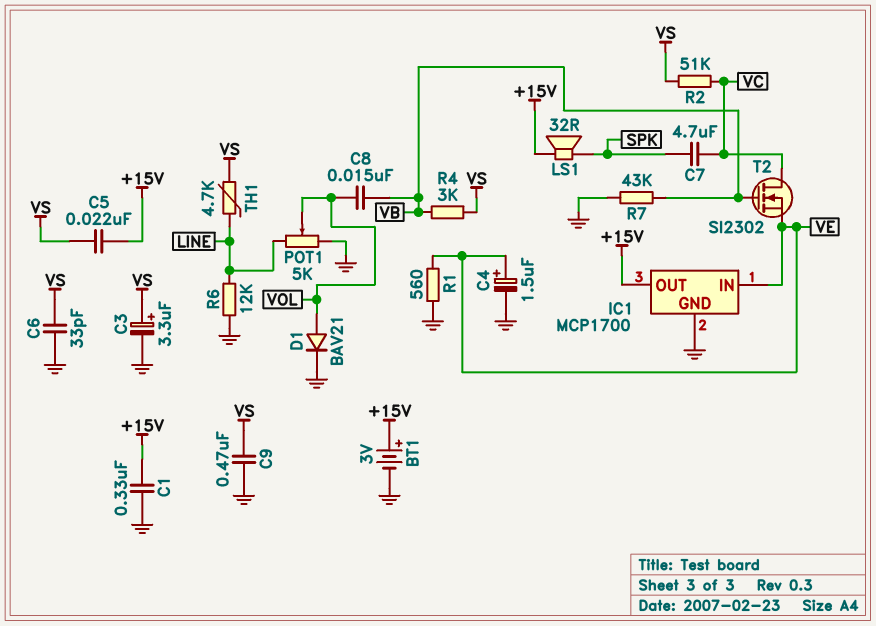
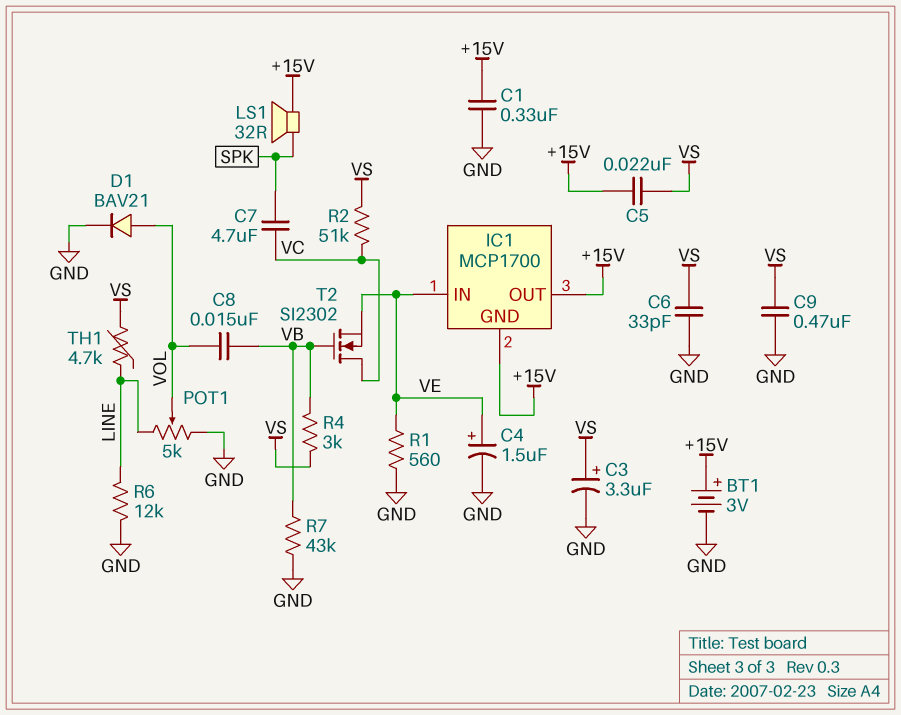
IC1 pin GND: GND -> +15V

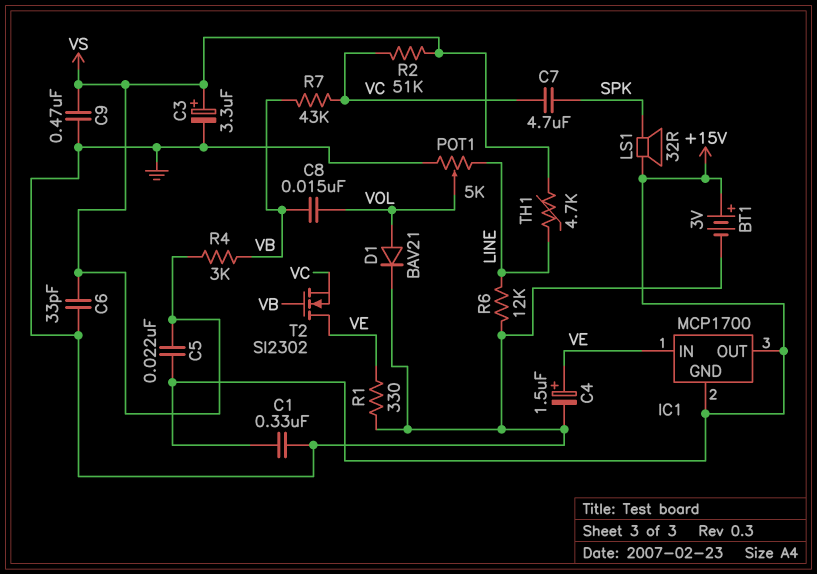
R1: 560 (GND, VE) -> 330 (GND, VE)
R7: 43k (GND, VB) -> 43k (VB, VC)
T2: NMOS SI2302 (G VB, D VC, S VE) -> NMOS SI2302 (G VB, D VE, S VC)

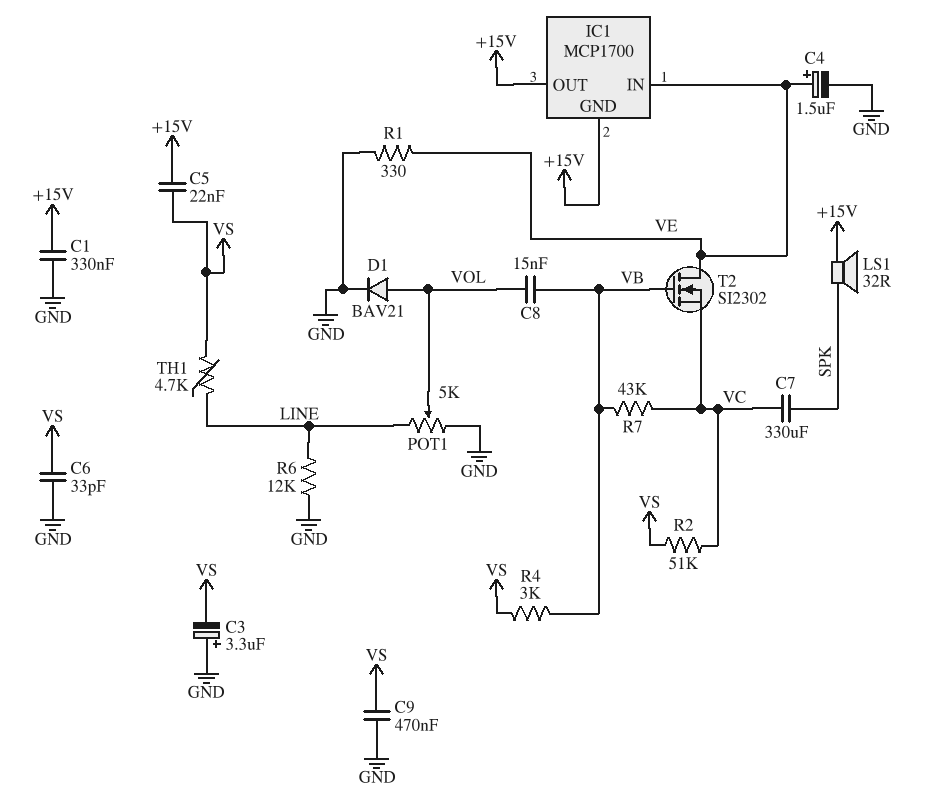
BT1: 3V (plus +15V, minus GND) -> none
C3: 3.3uF (plus VS, minus GND) -> 3.3uF (plus GND, minus VS)
C7: 4.7uF (SPK, VC) -> 330uF (SPK, VC)

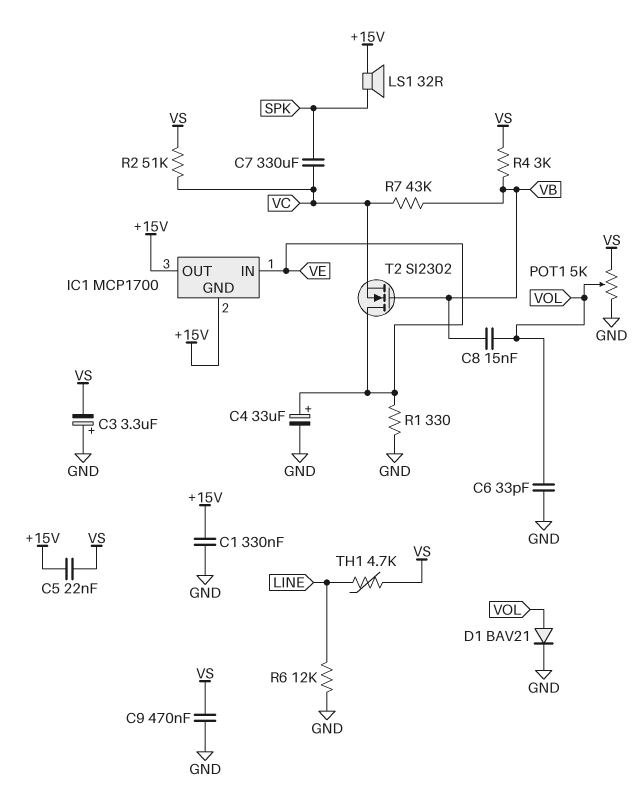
C4: 1.5uF (plus VE, minus GND) -> 33uF (plus VE, minus GND)
C6: 33pF (GND, VS) -> 33pF (GND, VOL)
POT1: 5k (GND, LINE, wiper VOL) -> 5k (GND, VS, wiper VOL)

